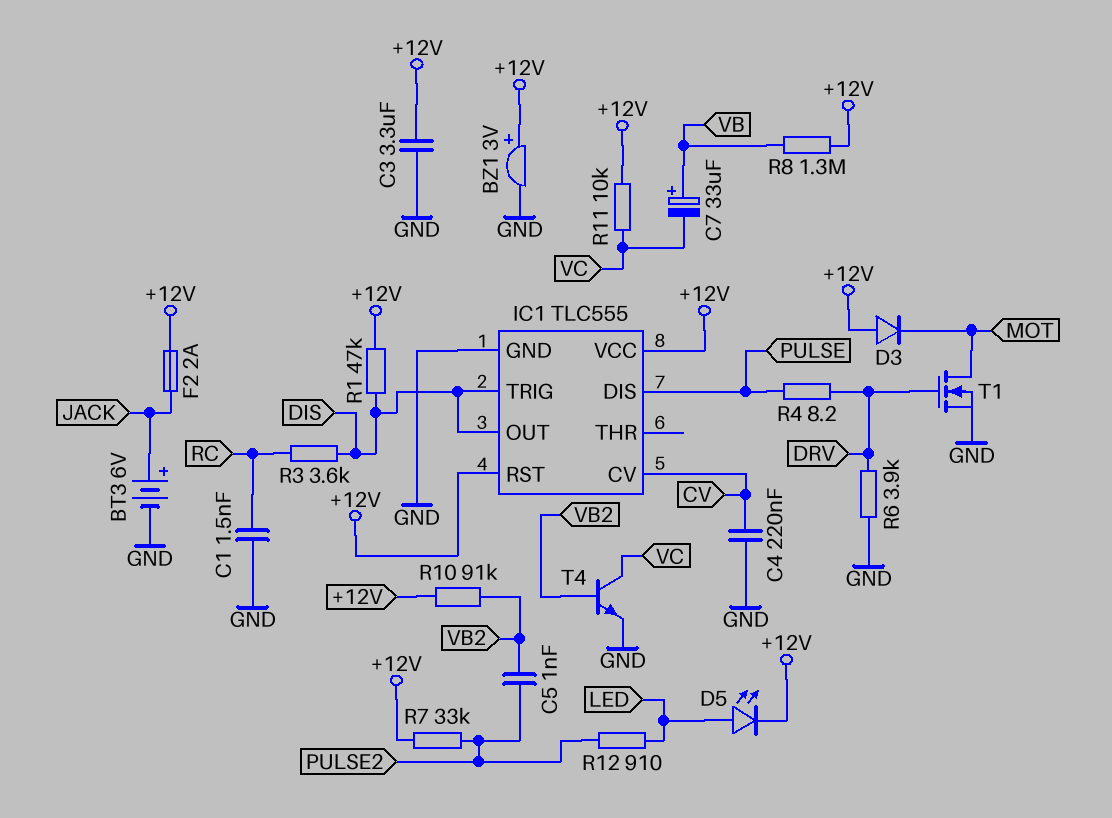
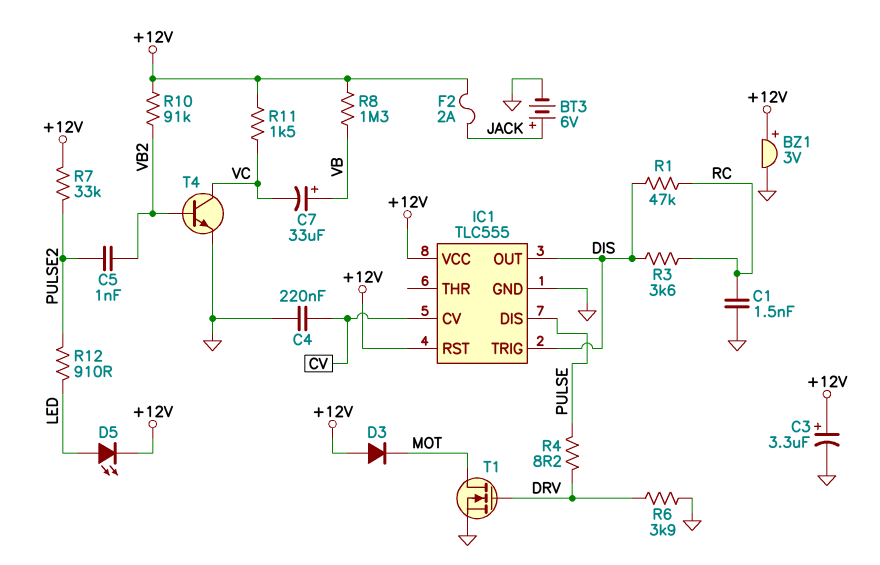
C3: 3.3uF (+12V, GND) -> 3.3uF (plus +12V, minus GND)
R1: 47k (+12V, DIS) -> 47k (DIS, RC)
R11: 10k (+12V, VC) -> 1.5k (+12V, VC)

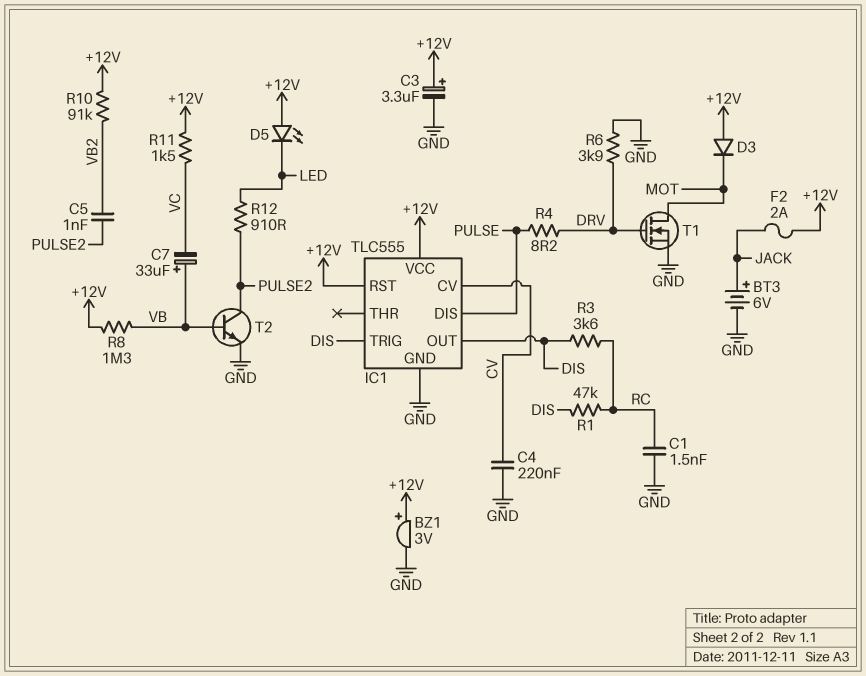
D5: LED (A LED, K +12V) -> LED (A +12V, K LED)
R7: 33k (+12V, PULSE2) -> none
T2: none -> NPN (B VB, C PULSE2, E GND)
T4: NPN (B VB2, C VC, E GND) -> none

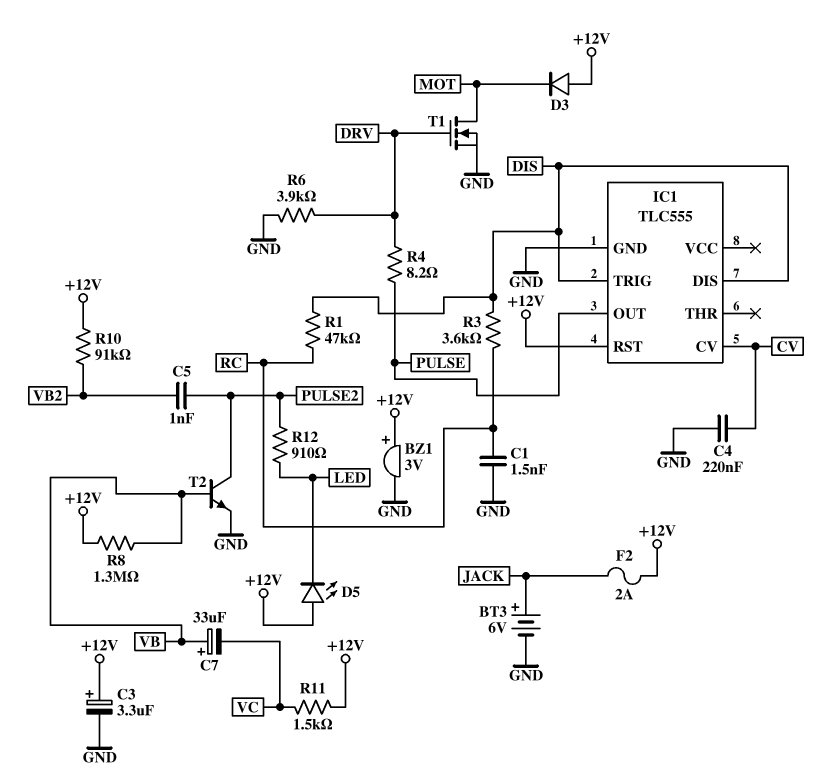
IC1 pin DIS: PULSE -> DIS
IC1 pin OUT: DIS -> PULSE
IC1 pin VCC: +12V -> none

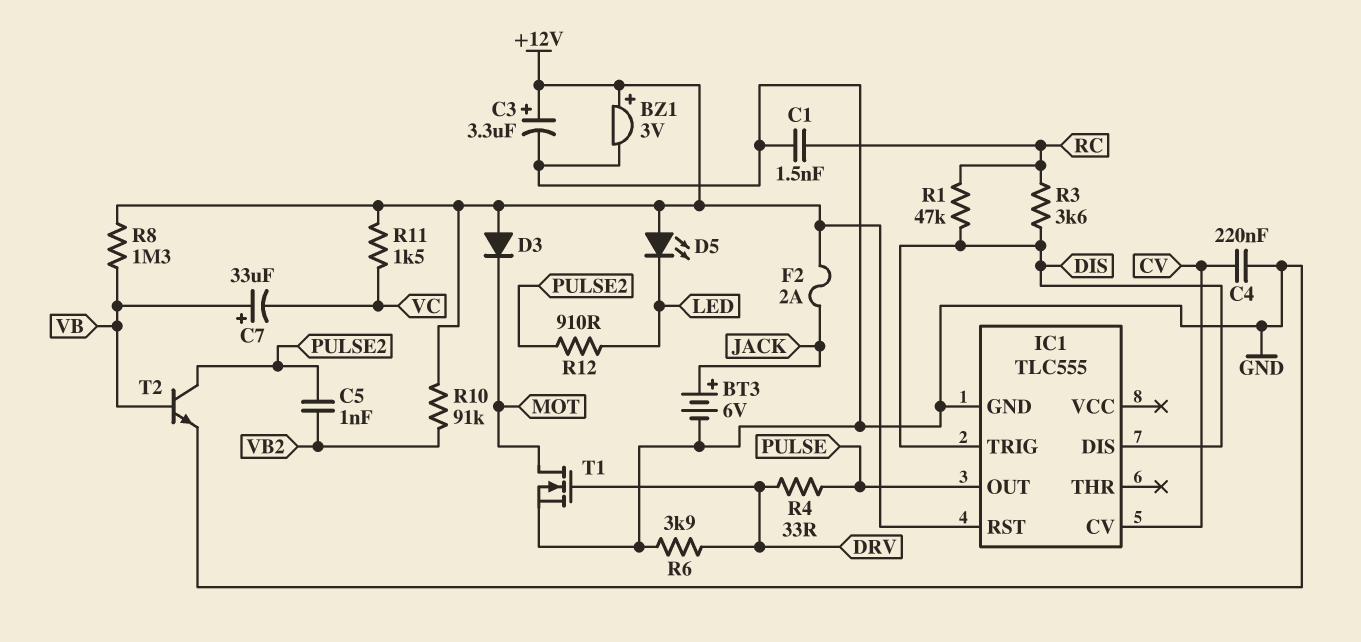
R4: 8.2 (DRV, PULSE) -> 33 (DRV, PULSE)

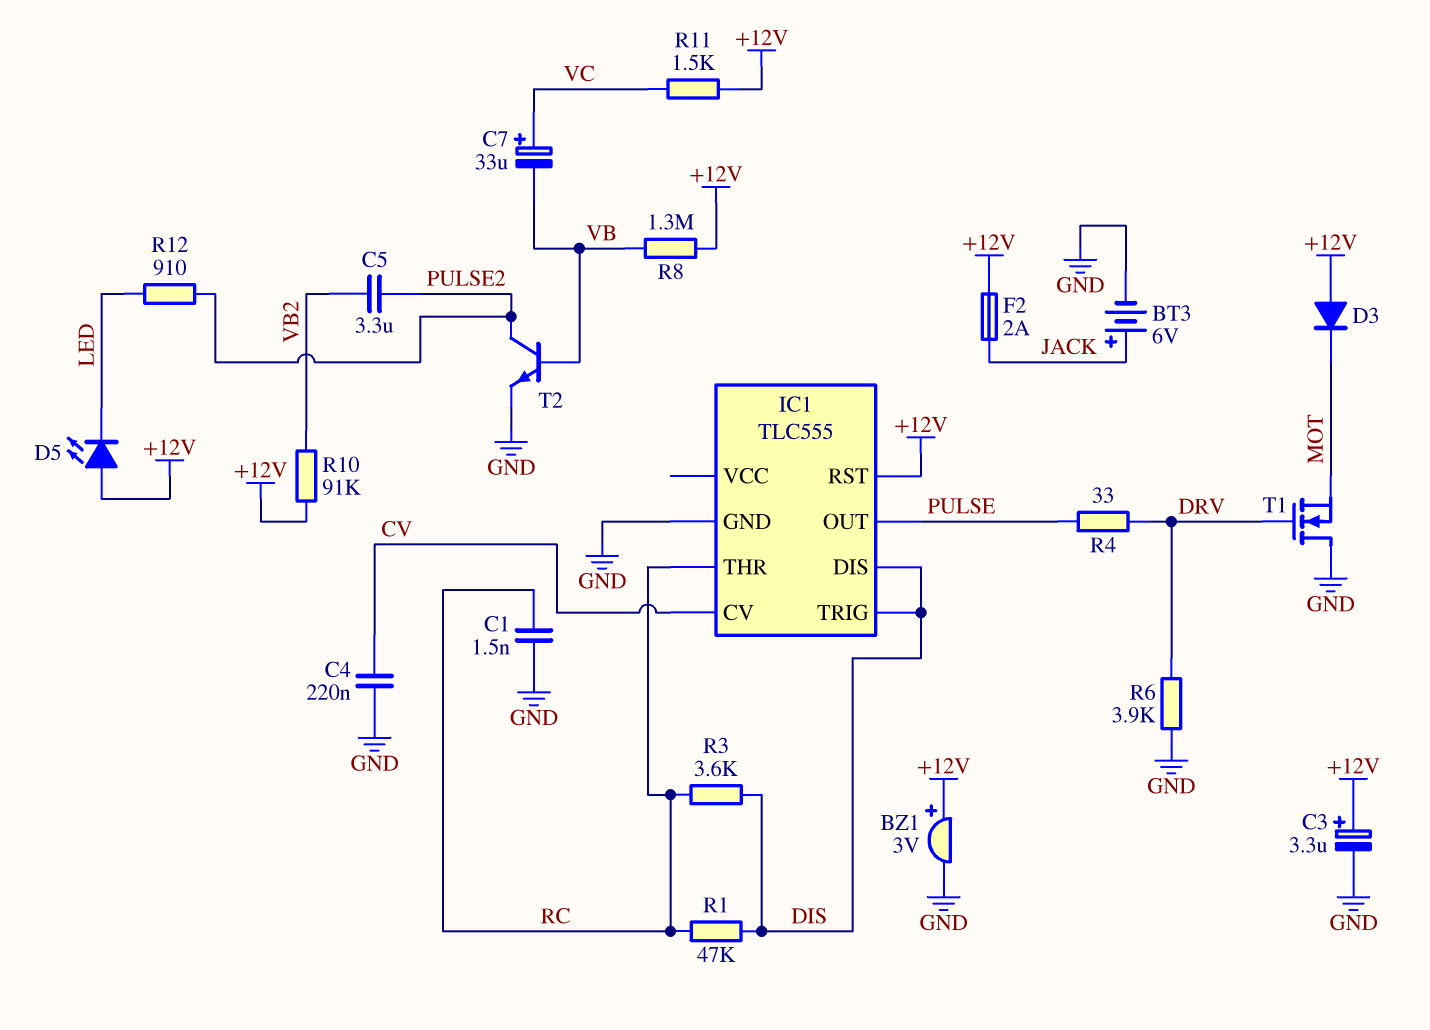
C5: 1nF (PULSE2, VB2) -> 3.3uF (PULSE2, VB2)
C7: 33uF (plus VB, minus VC) -> 33uF (plus VC, minus VB)
IC1 pin THR: none -> RC
T1: NMOS (G DRV, D MOT, S GND) -> NMOS (G DRV, D GND, S MOT)

